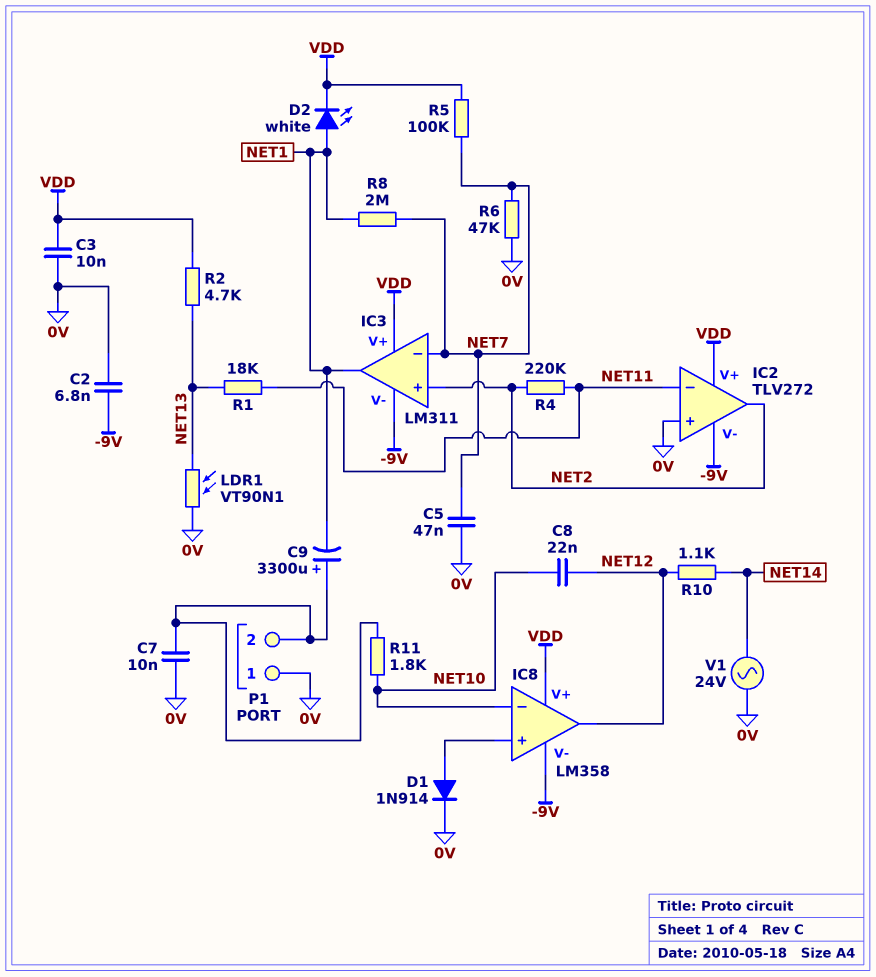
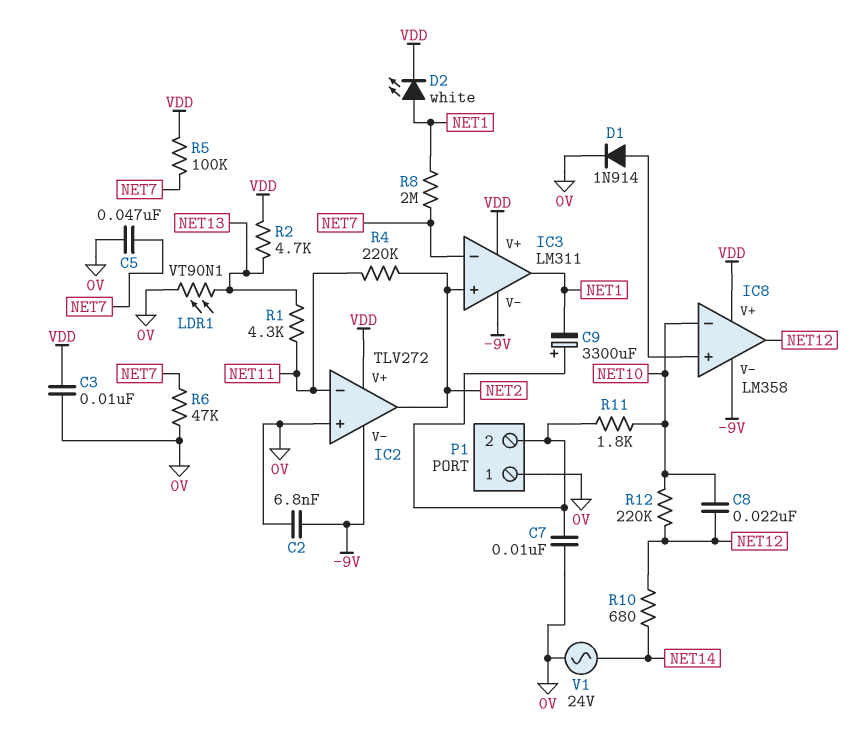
R1: 18k (NET11, NET13) -> 4.3k (NET11, NET13)
R10: 1.1k (NET12, NET14) -> 680 (NET12, NET14)
R12: none -> 220k (NET10, NET12)

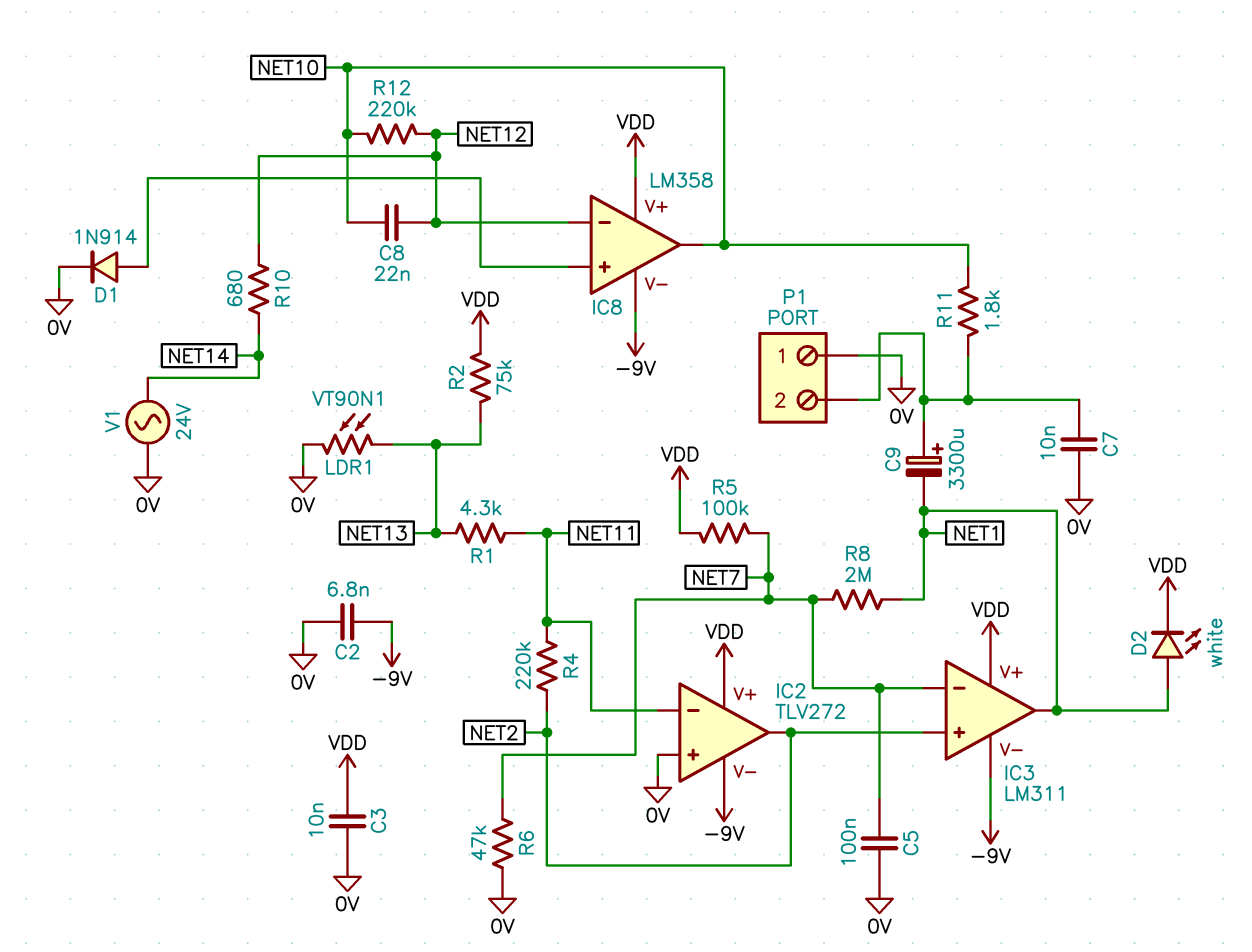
C5: 47nF (0V, NET7) -> 100nF (0V, NET7)
IC8 pin in-: NET10 -> NET12
IC8 pin out: NET12 -> NET10
R2: 4.7k (NET13, VDD) -> 75k (NET13, VDD)

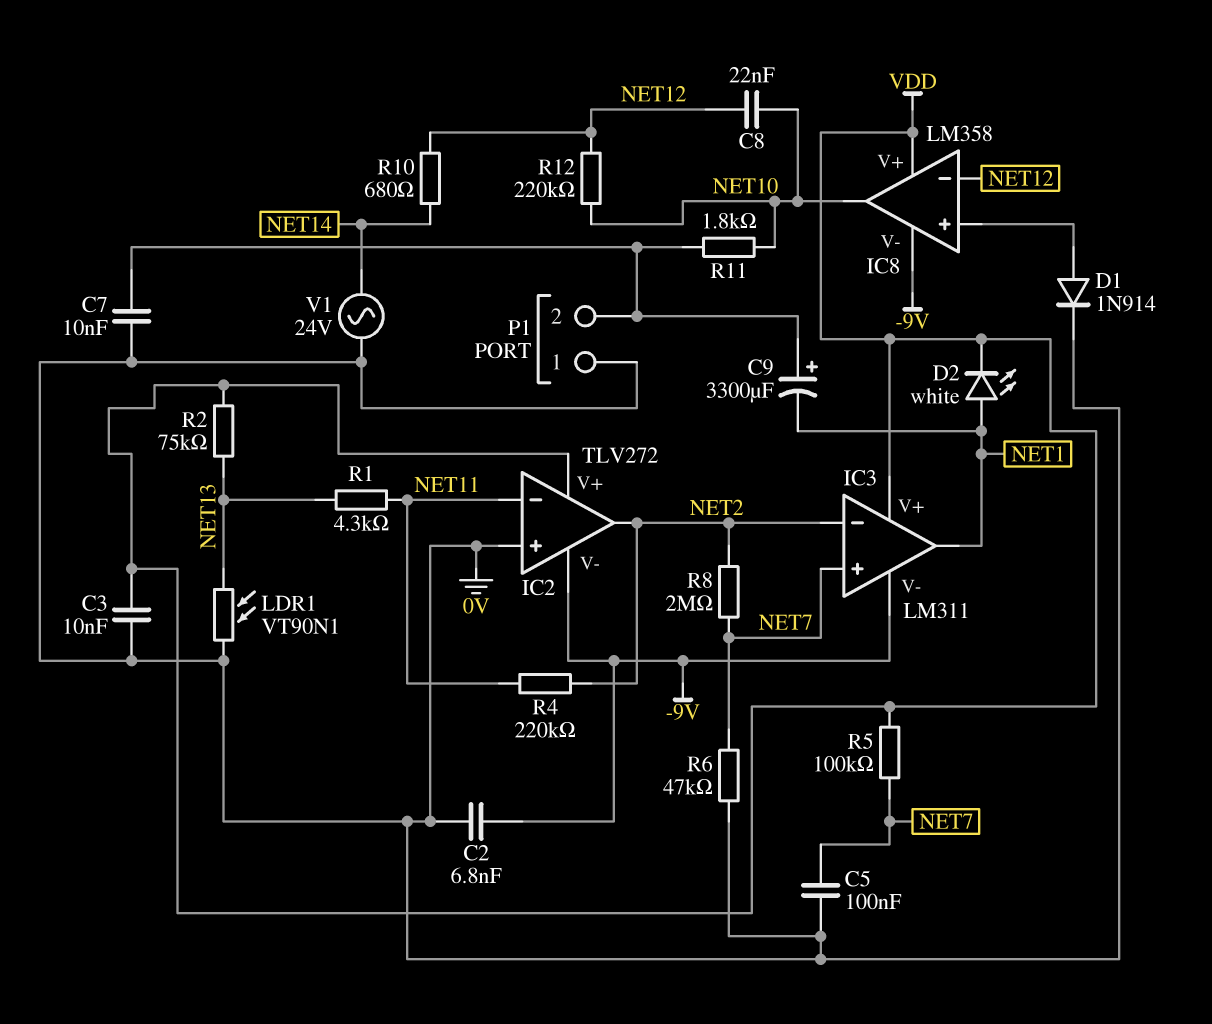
IC3 pin in+: NET2 -> NET7
IC3 pin in-: NET7 -> NET2
R8: 2M (NET1, NET7) -> 2M (NET2, NET7)

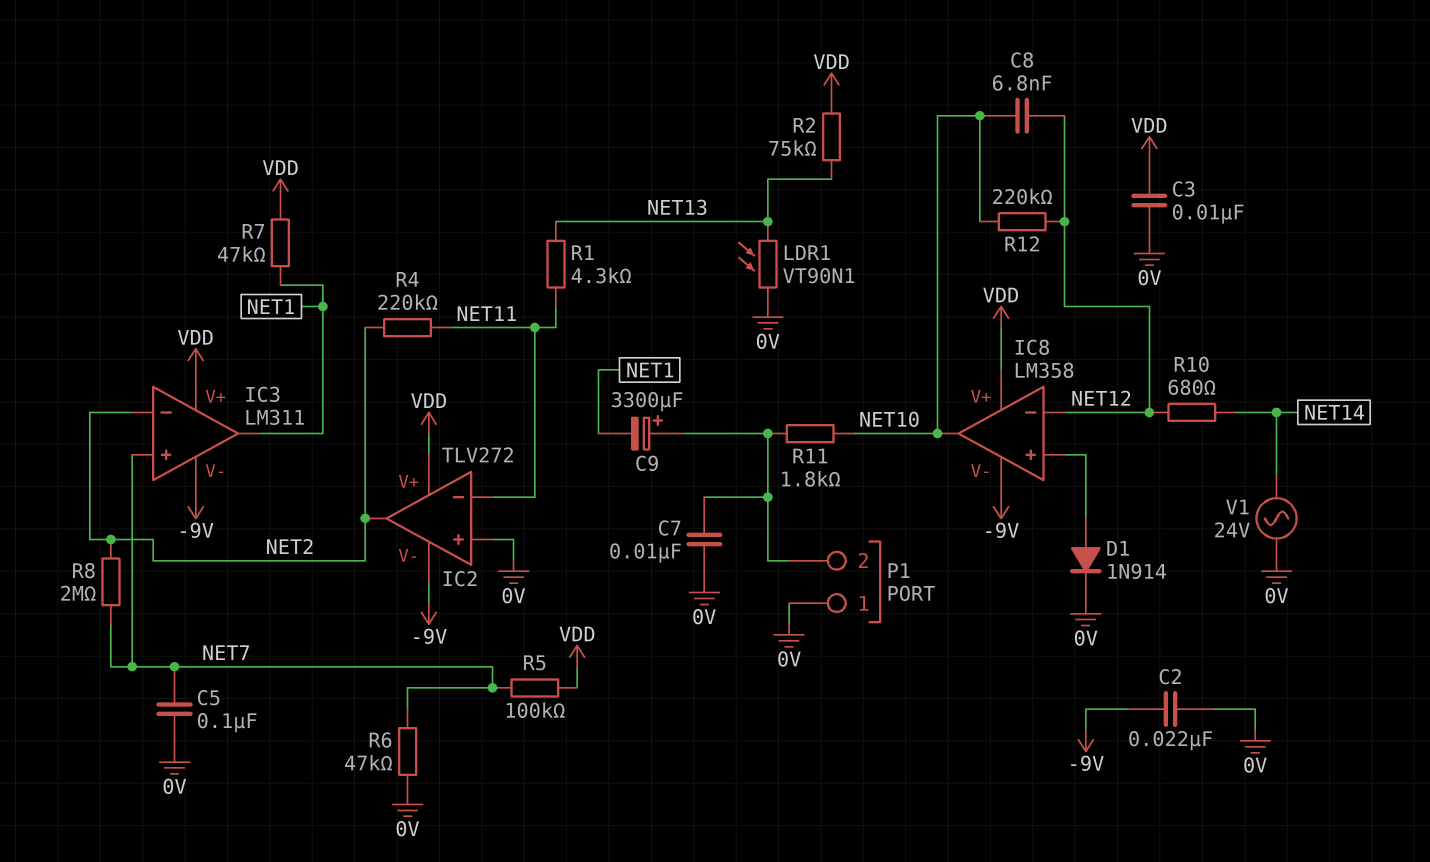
C2: 6.8nF (-9V, 0V) -> 22nF (-9V, 0V)
C8: 22nF (NET10, NET12) -> 6.8nF (NET10, NET12)
D2: LED white (A NET1, K VDD) -> none
R7: none -> 47k (NET1, VDD)

